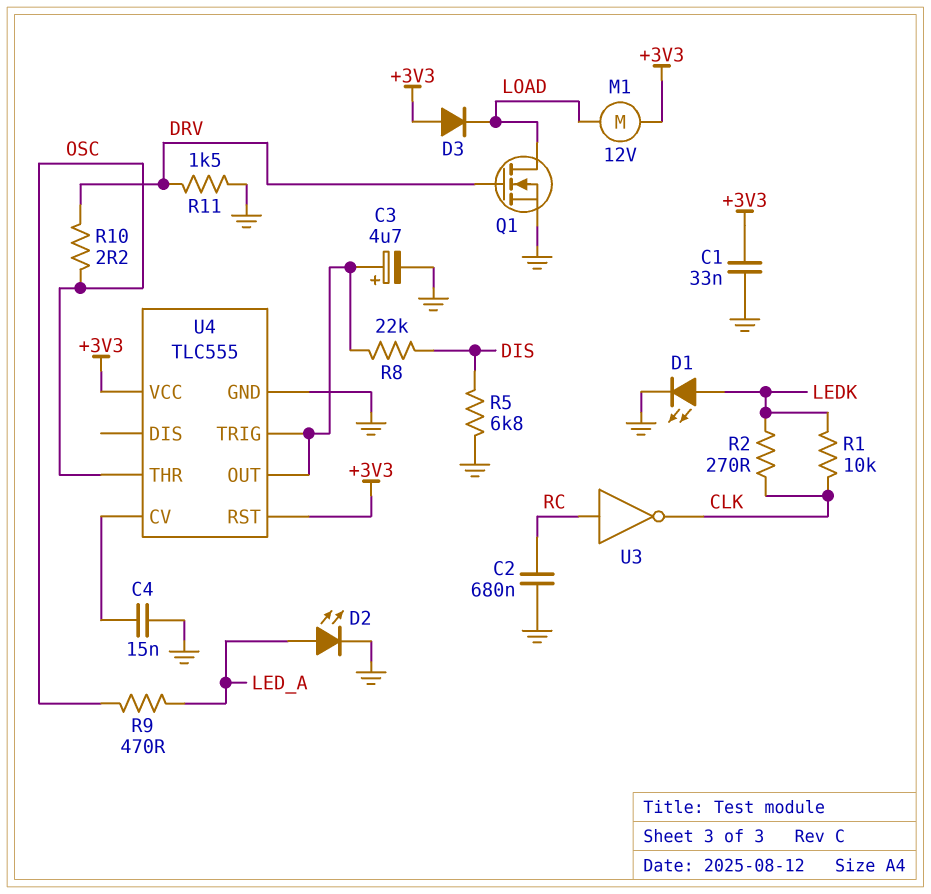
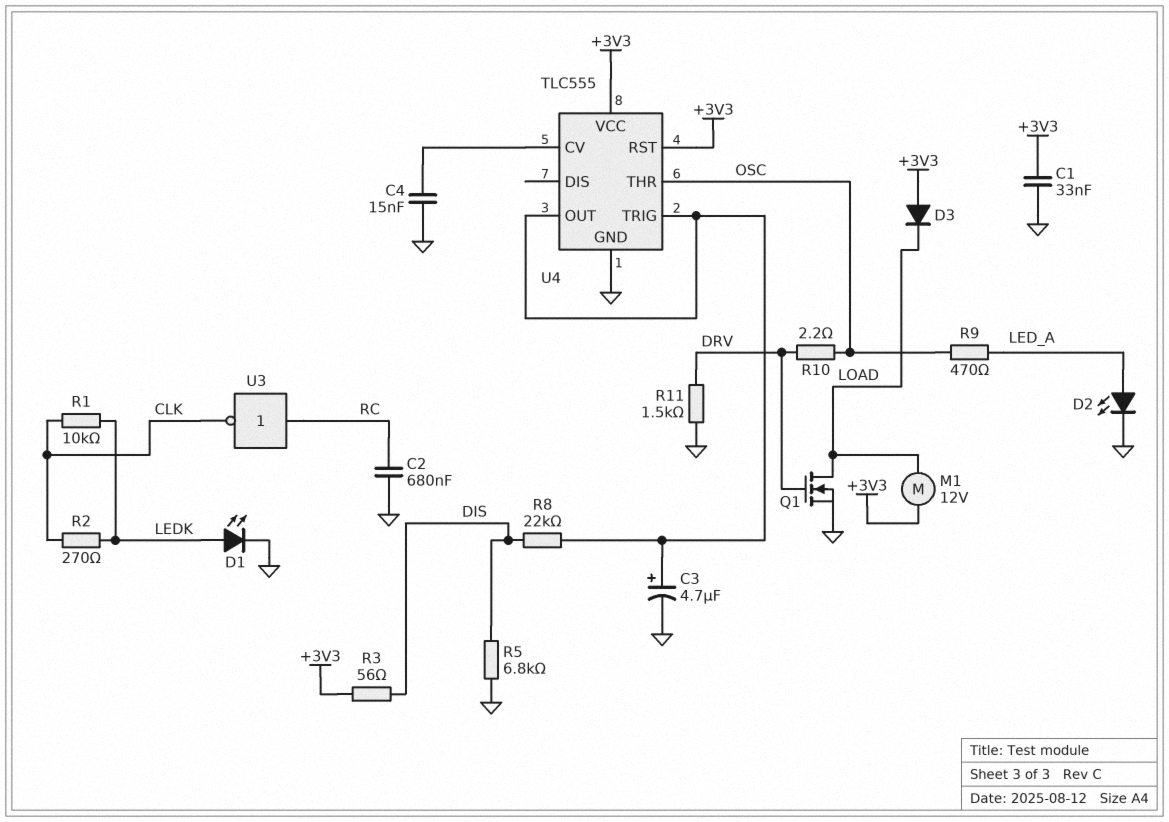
R3: none -> 56 (+3V3, DIS)

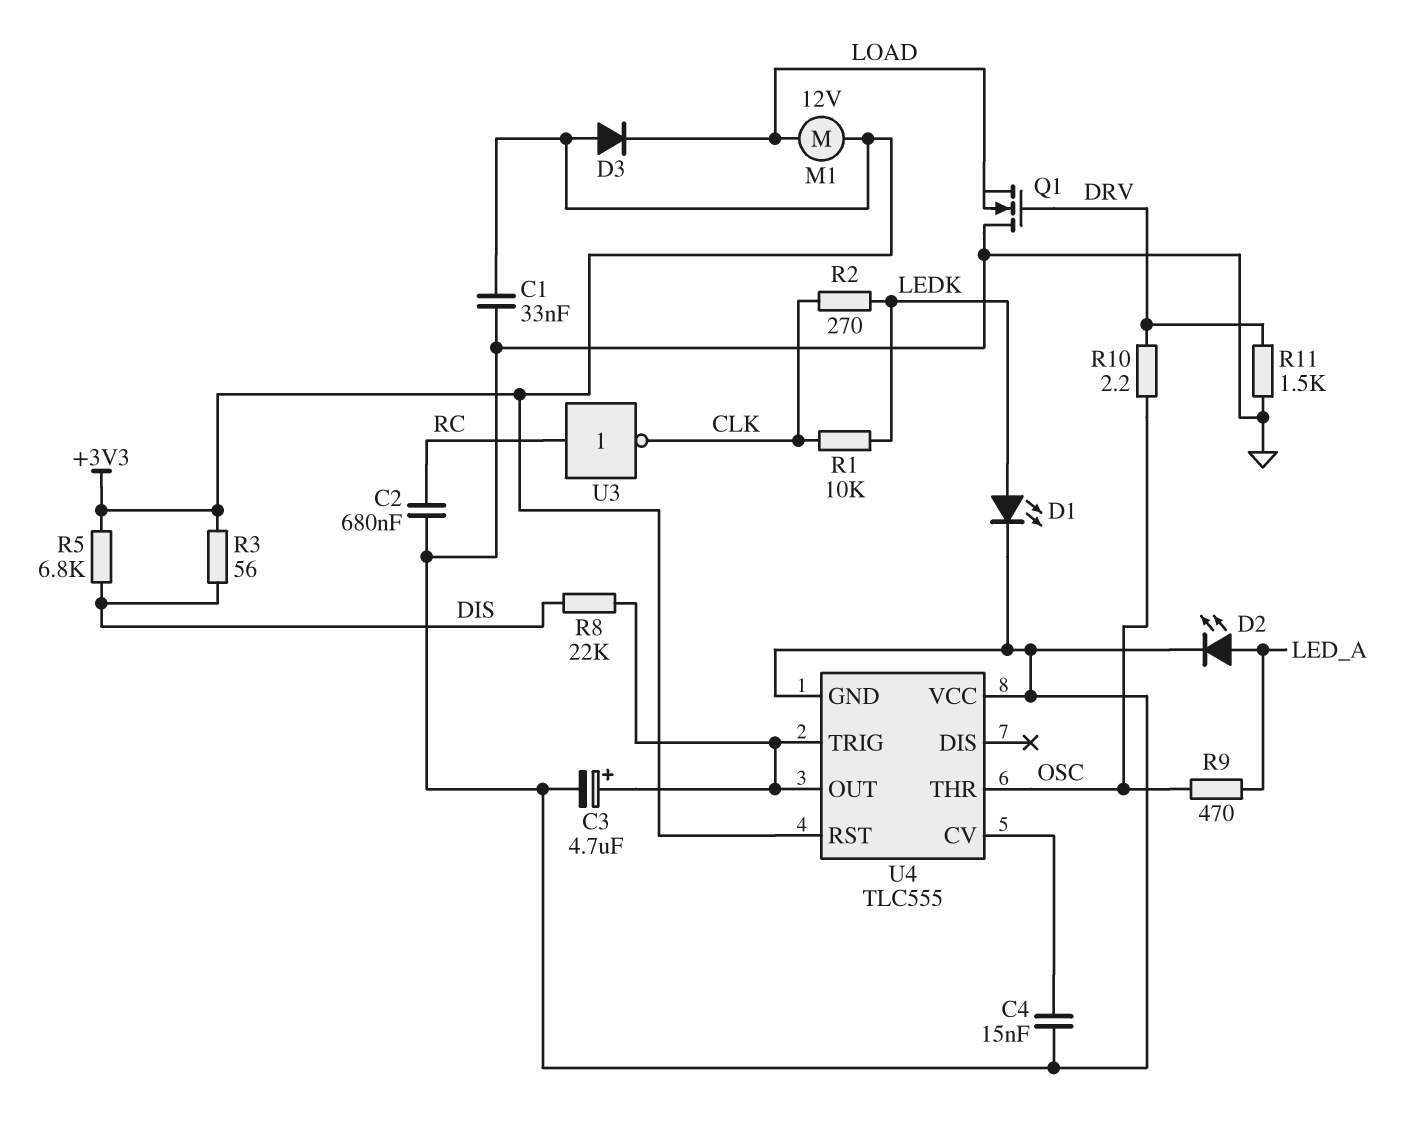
Q1: NMOS (G DRV, D LOAD, S GND) -> NMOS (G DRV, D GND, S LOAD)
R5: 6.8k (DIS, GND) -> 6.8k (+3V3, DIS)
U4 pin VCC: +3V3 -> GND

